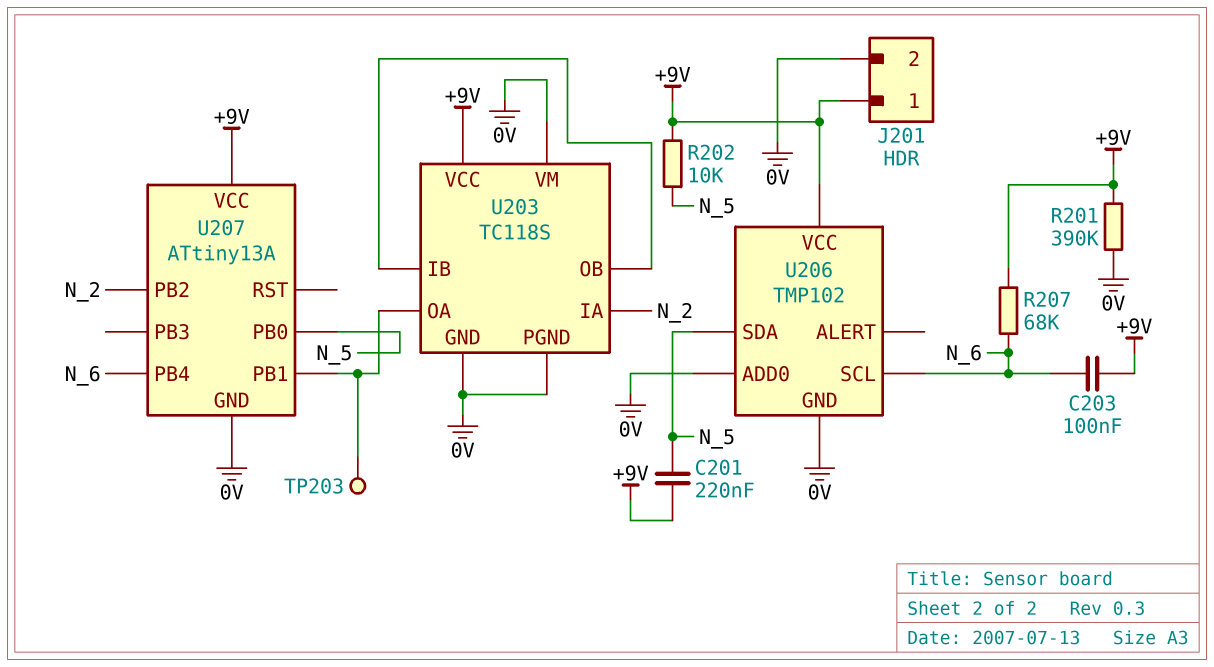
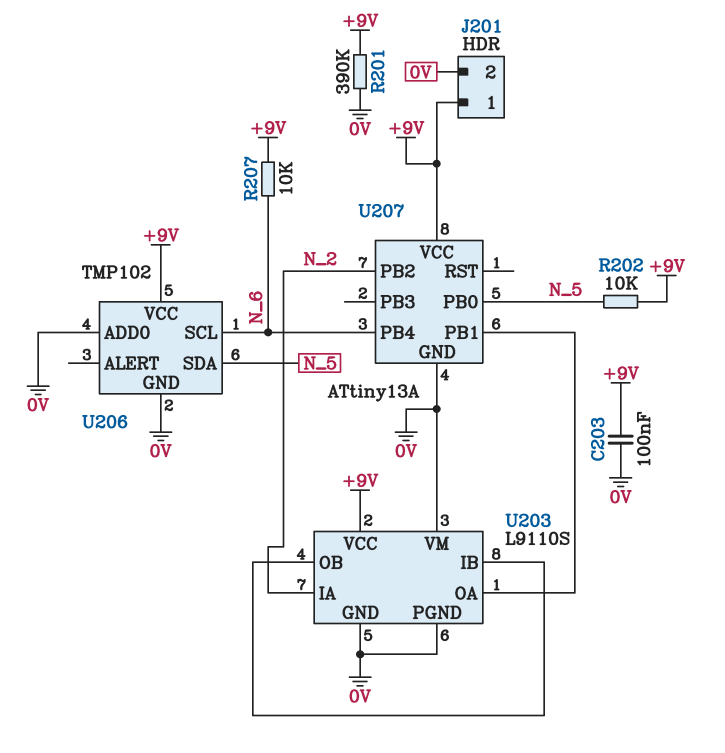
C201: 220nF (+9V, N_5) -> none
C203: 100nF (+9V, N_6) -> 100nF (+9V, 0V)
R207: 68k (+9V, N_6) -> 10k (+9V, N_6)
TP203: test point (U203/OA) -> none
U203: TC118S -> L9110S

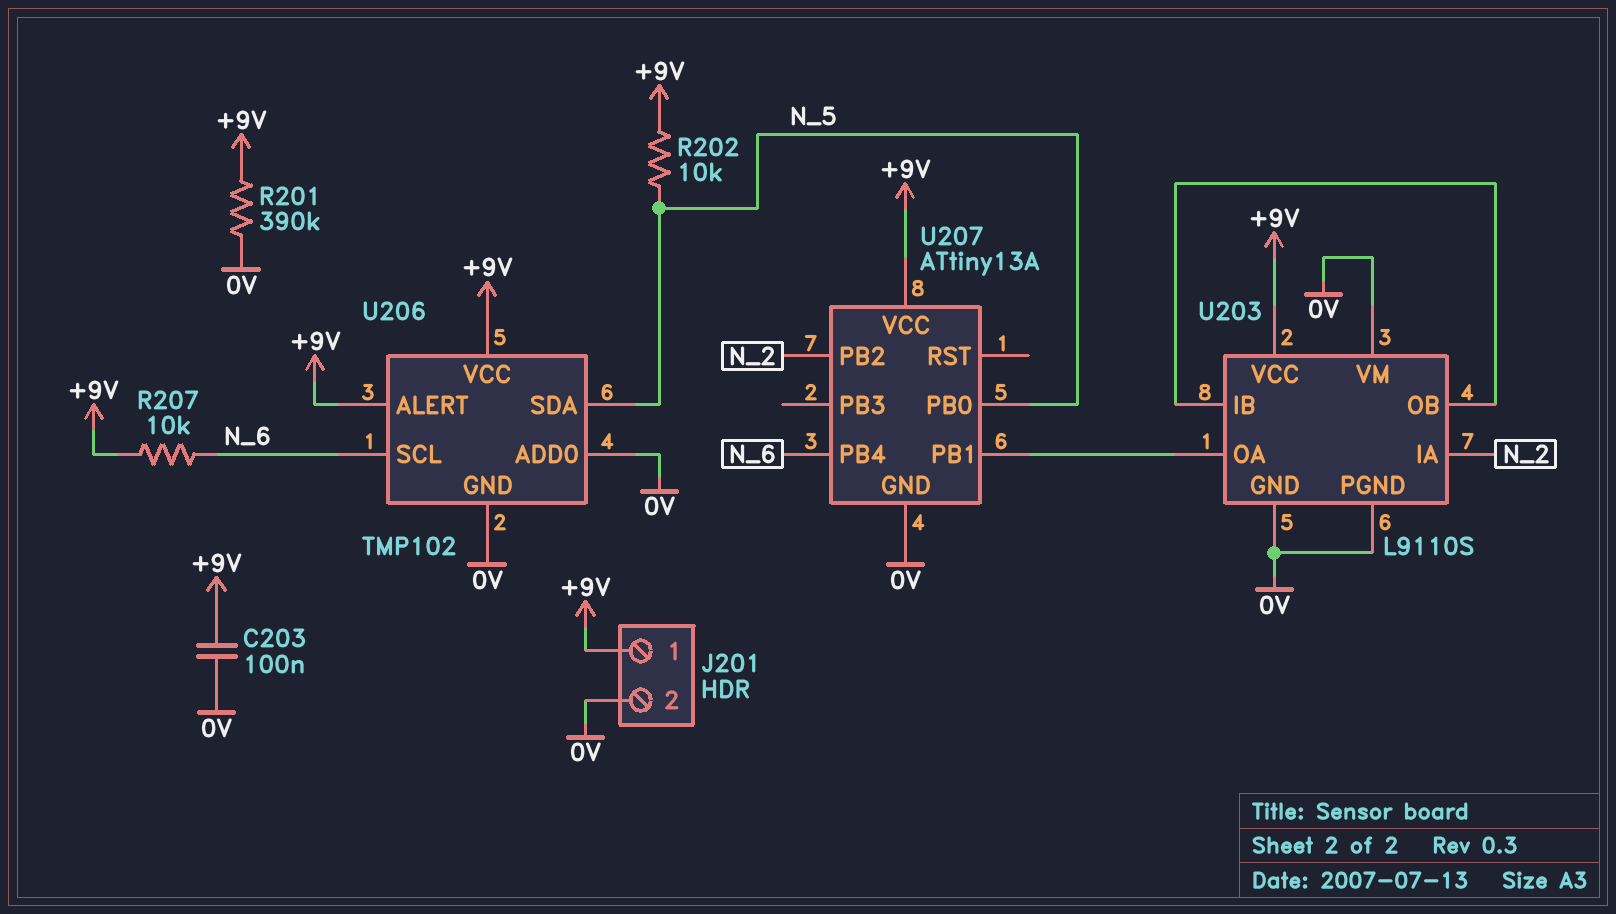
U206 pin ALERT: none -> +9V

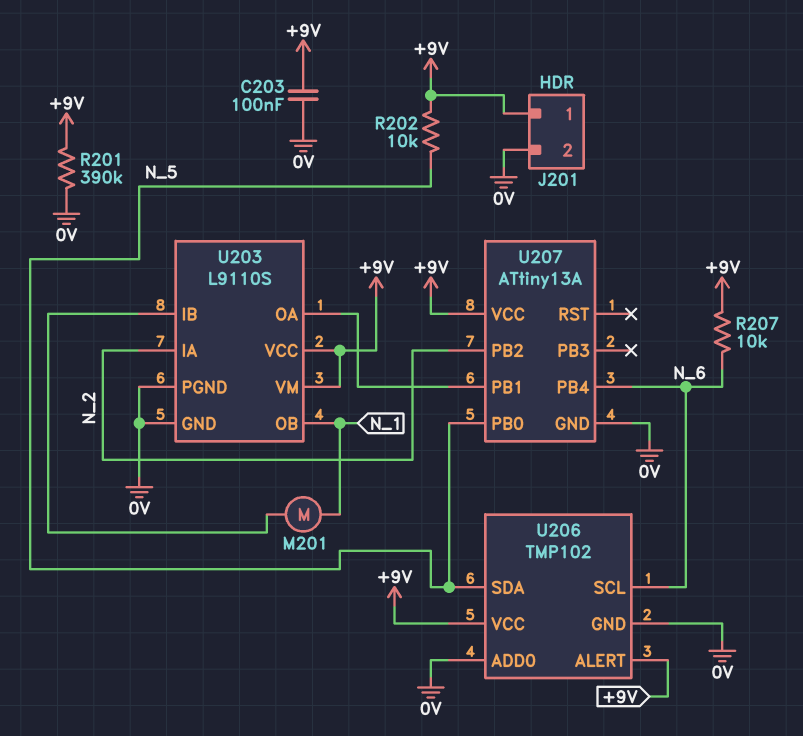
M201: none -> motor (N_1, U203/IB)
U203 pin OB: U203/IB -> N_1
U203 pin VM: 0V -> +9V

